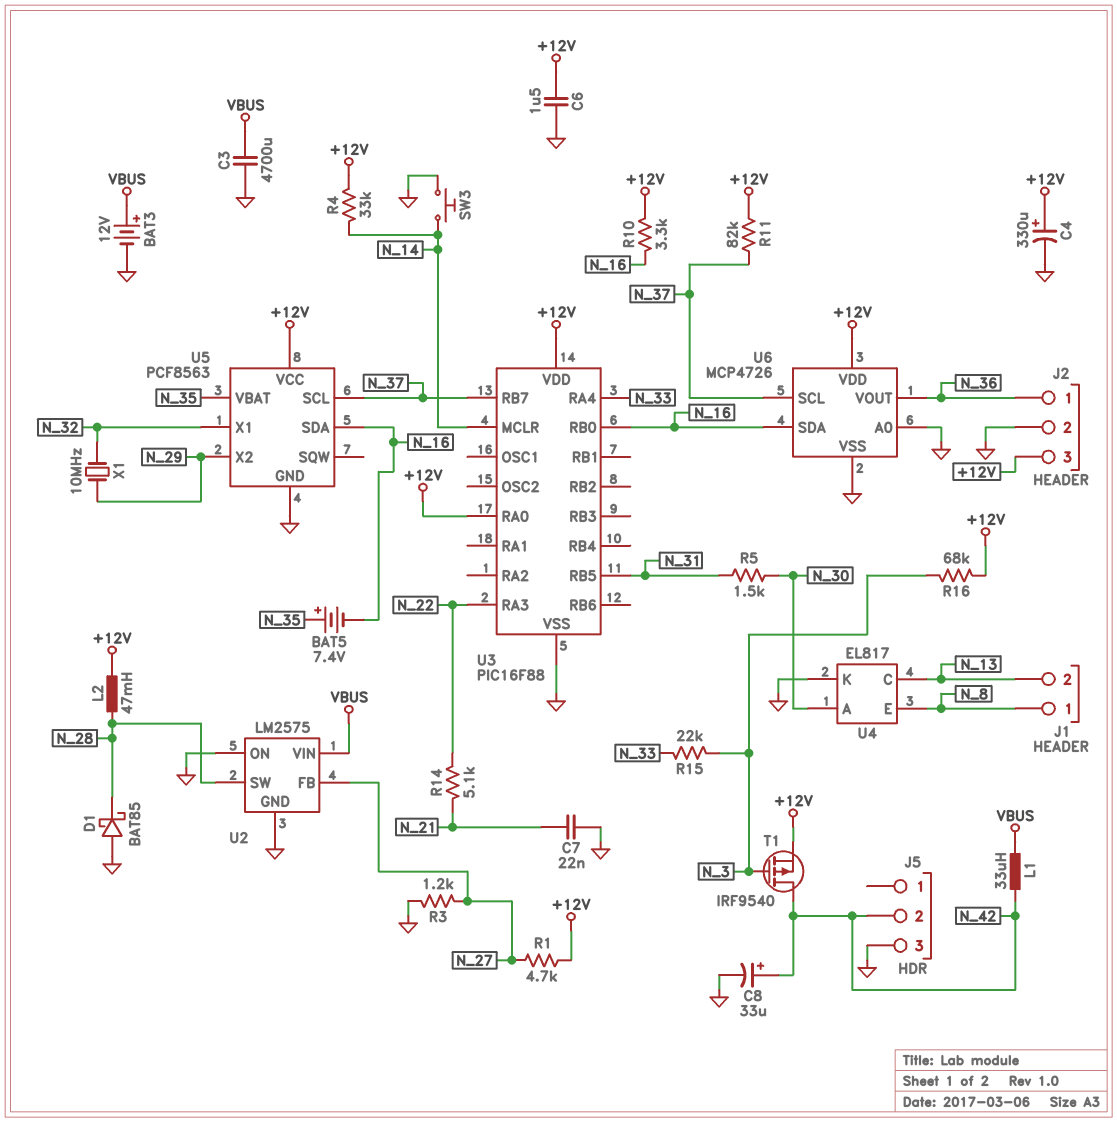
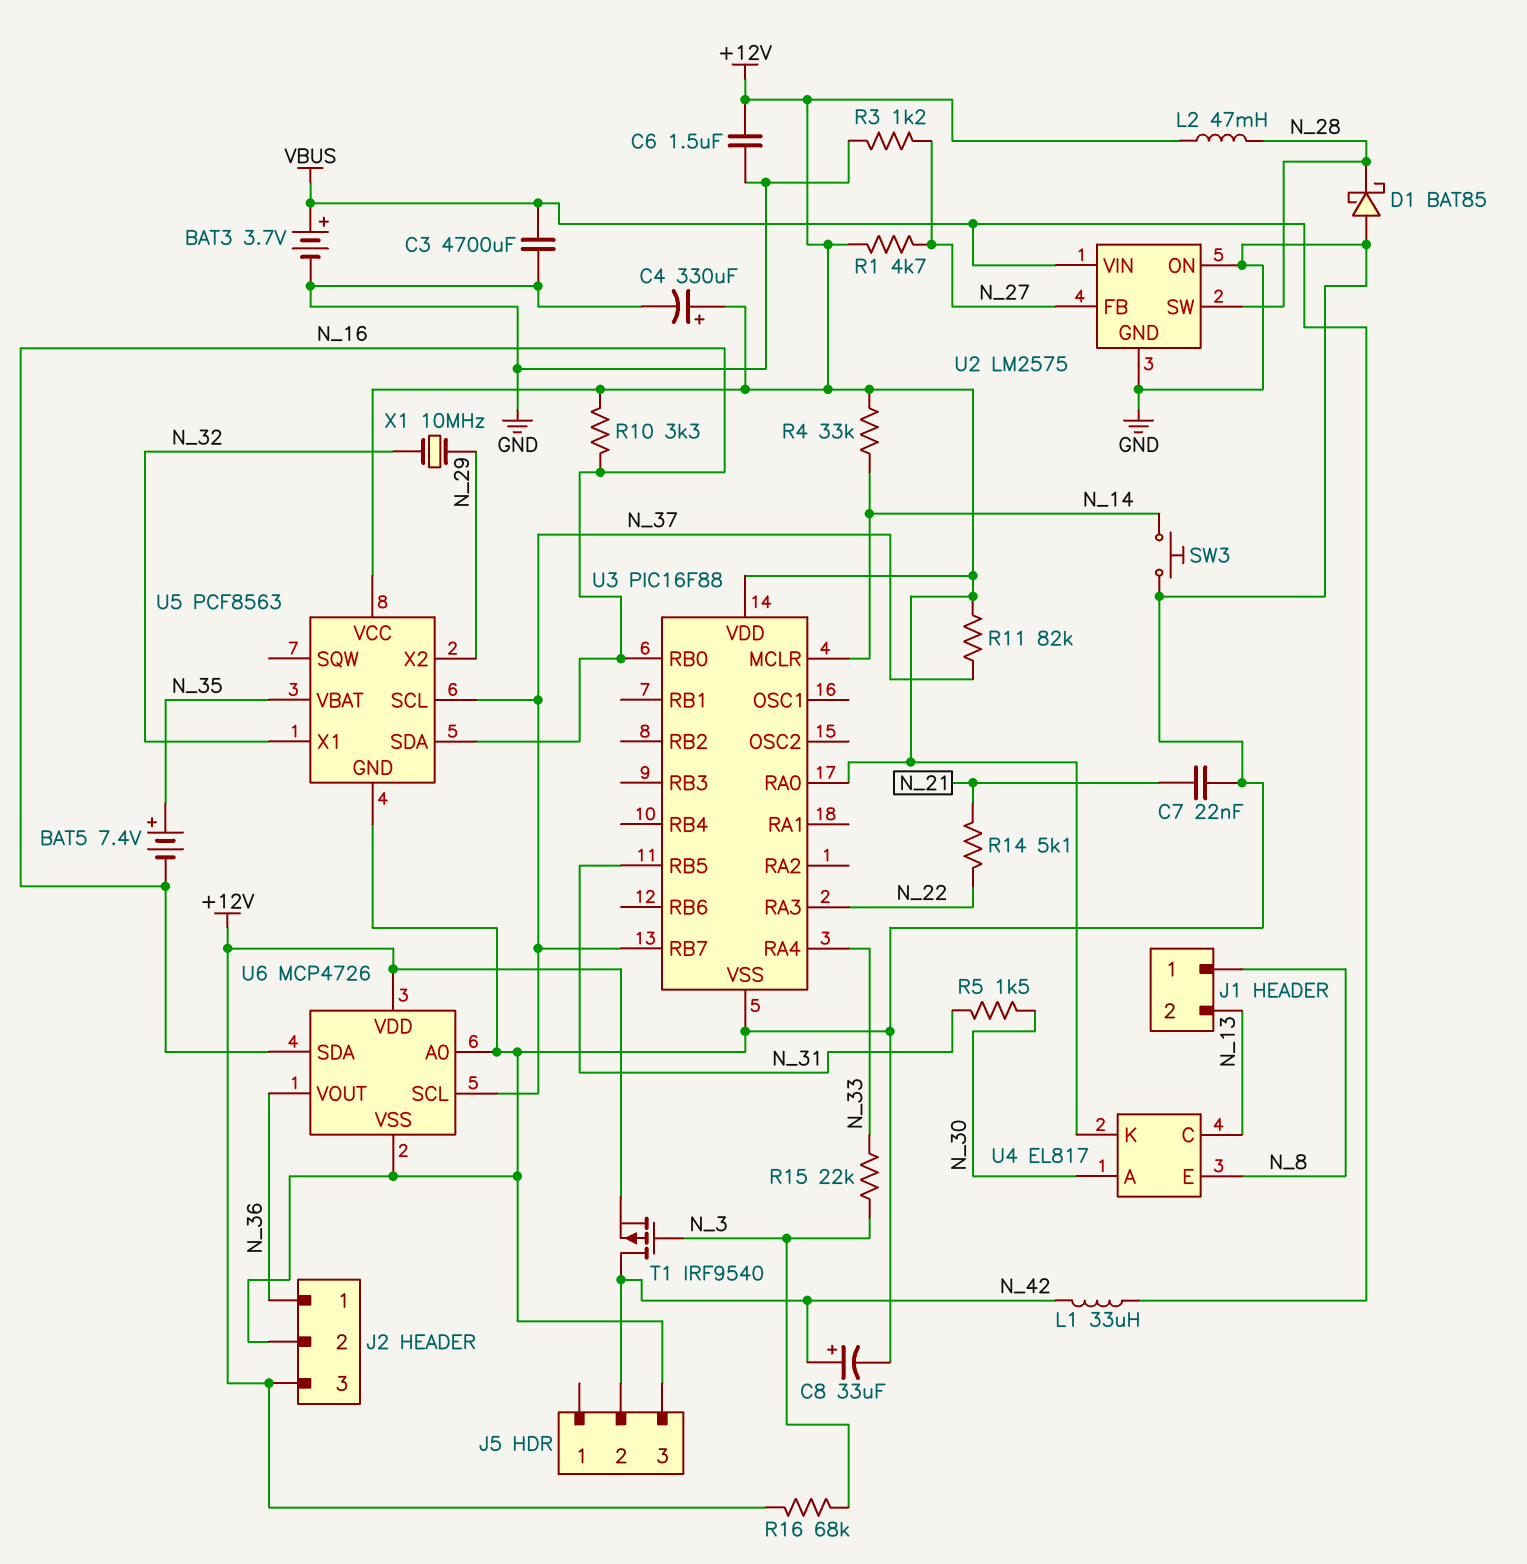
BAT3: 12V (plus VBUS, minus GND) -> 3.7V (plus VBUS, minus GND)
U4 pin K: GND -> +12V

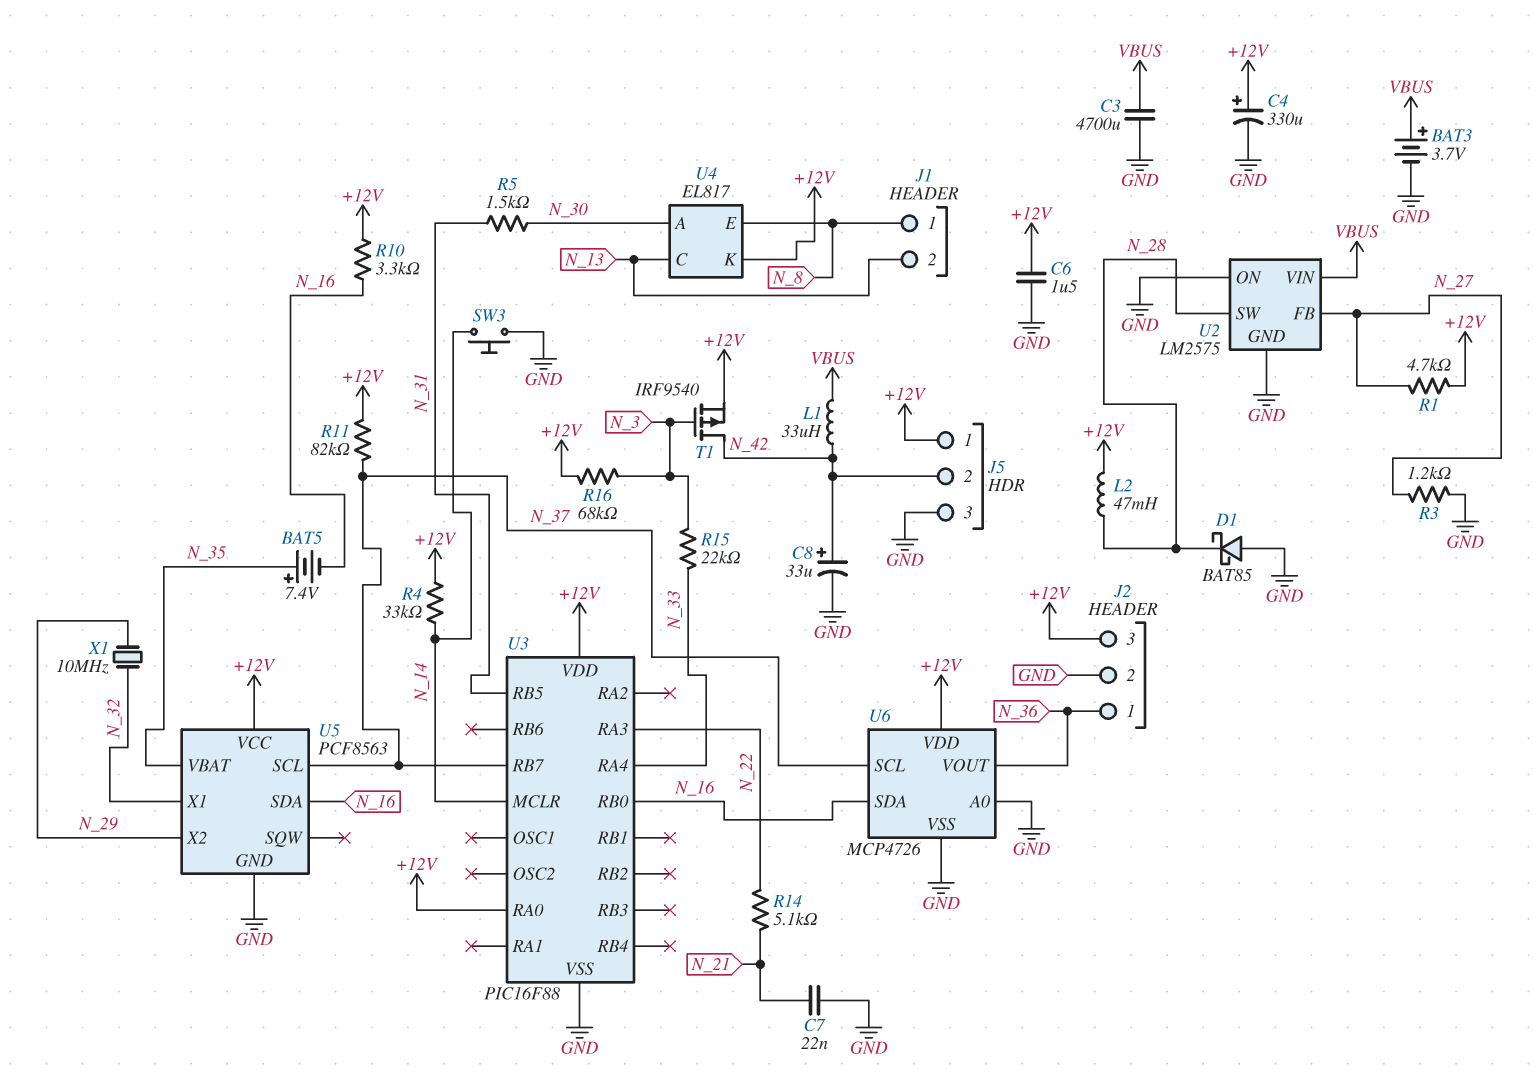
J5 pin 1: none -> +12V

